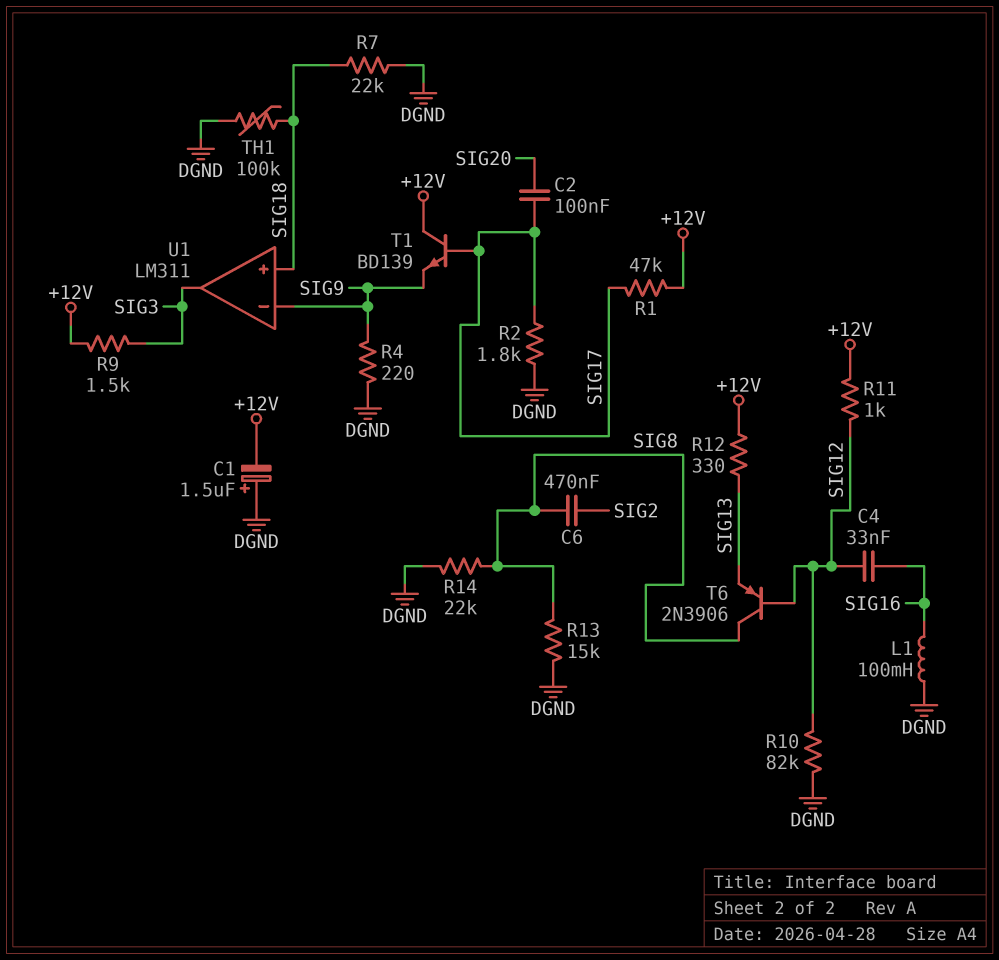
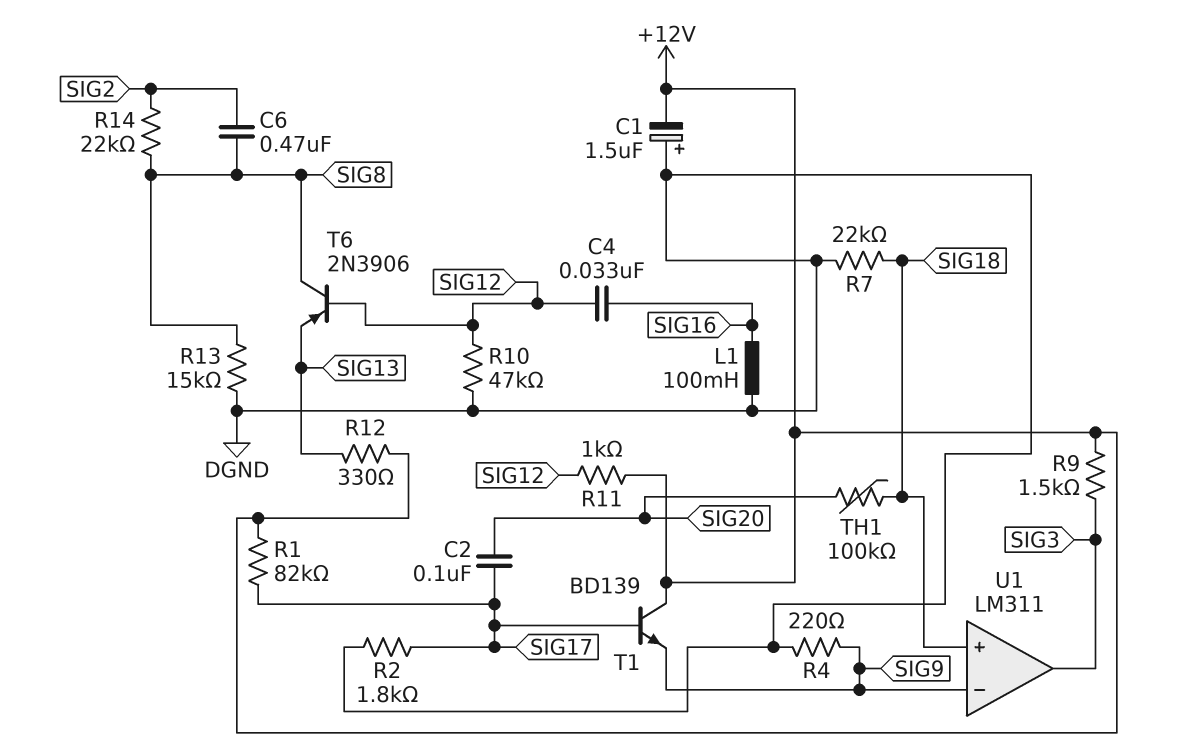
R1: 47k (+12V, SIG17) -> 82k (+12V, SIG17)
R10: 82k (DGND, SIG12) -> 47k (DGND, SIG12)
R14: 22k (DGND, SIG8) -> 22k (SIG2, SIG8)
TH1: 100k (DGND, SIG18) -> 100k (SIG18, SIG20)

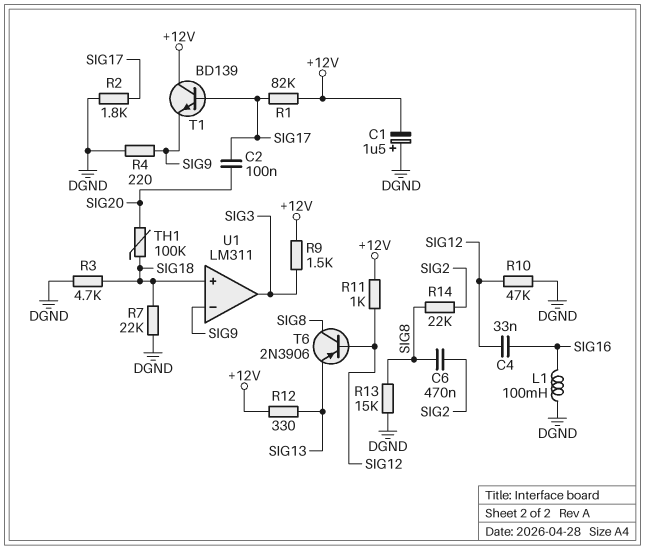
R3: none -> 4.7k (DGND, SIG18)

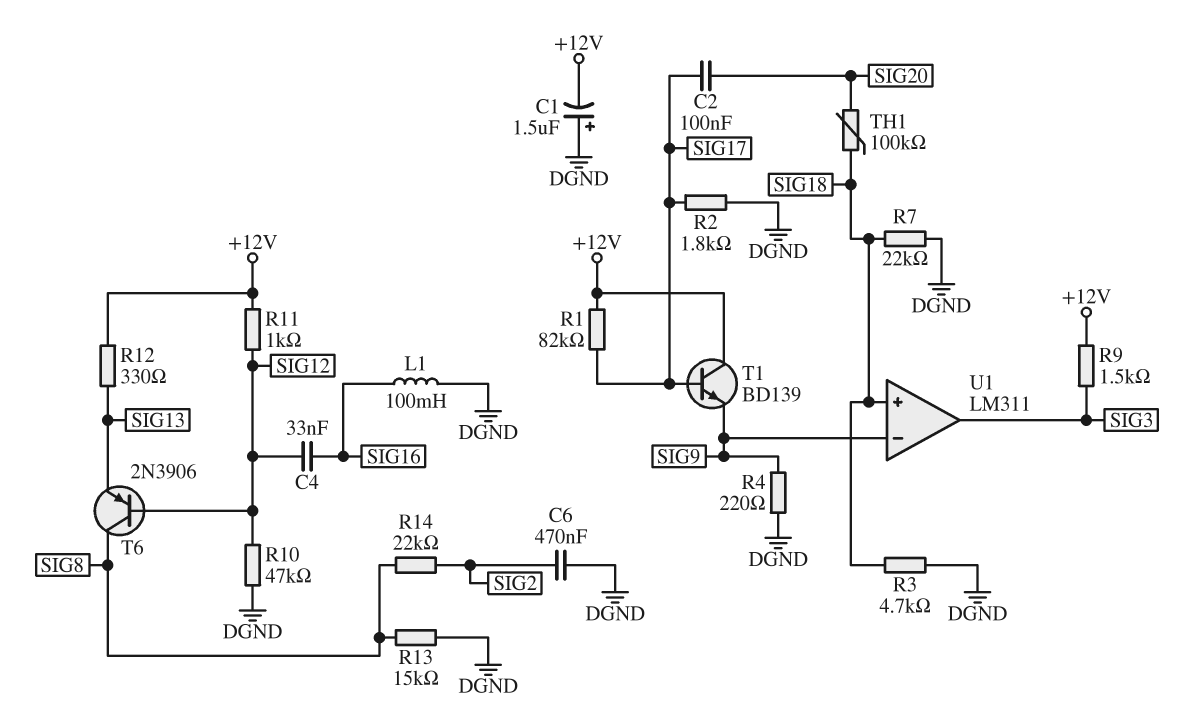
C6: 470nF (SIG2, SIG8) -> 470nF (DGND, SIG2)

